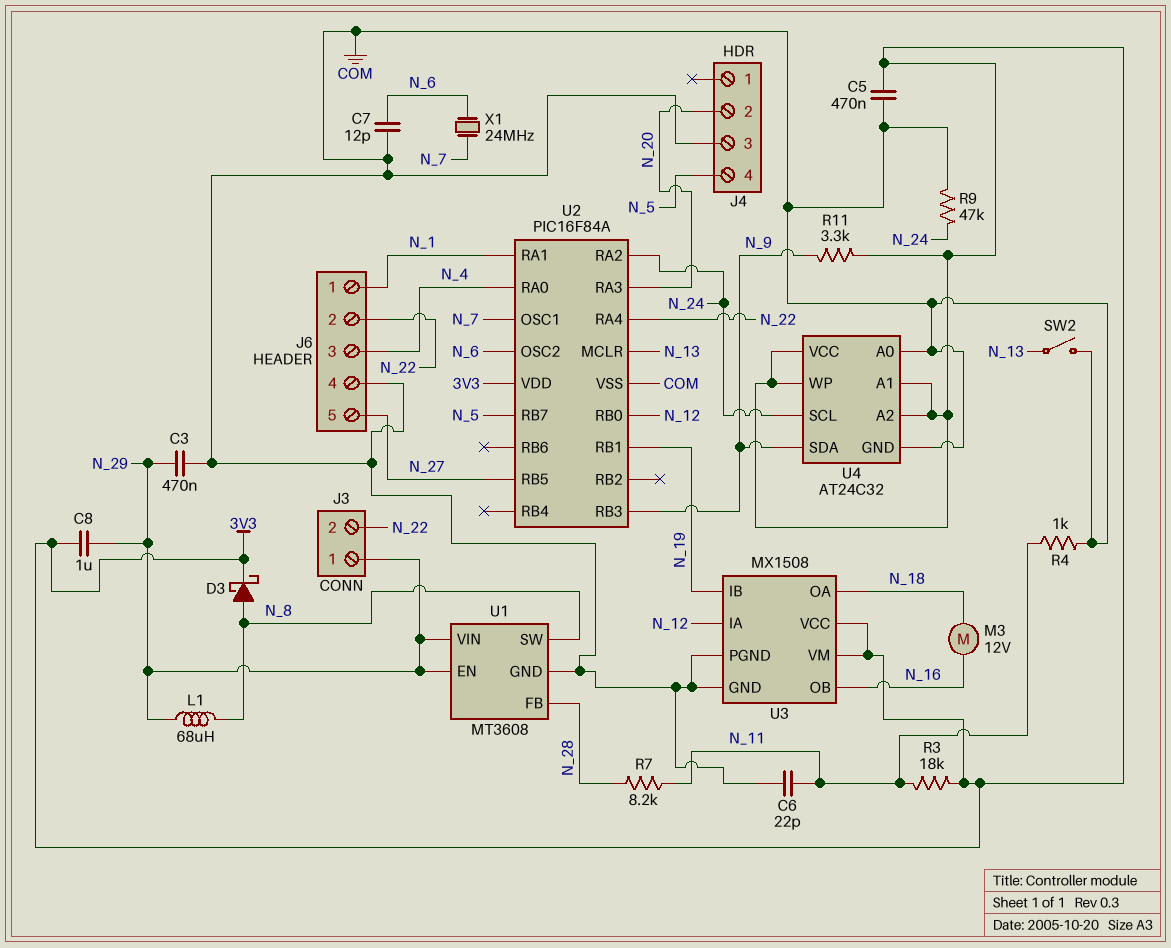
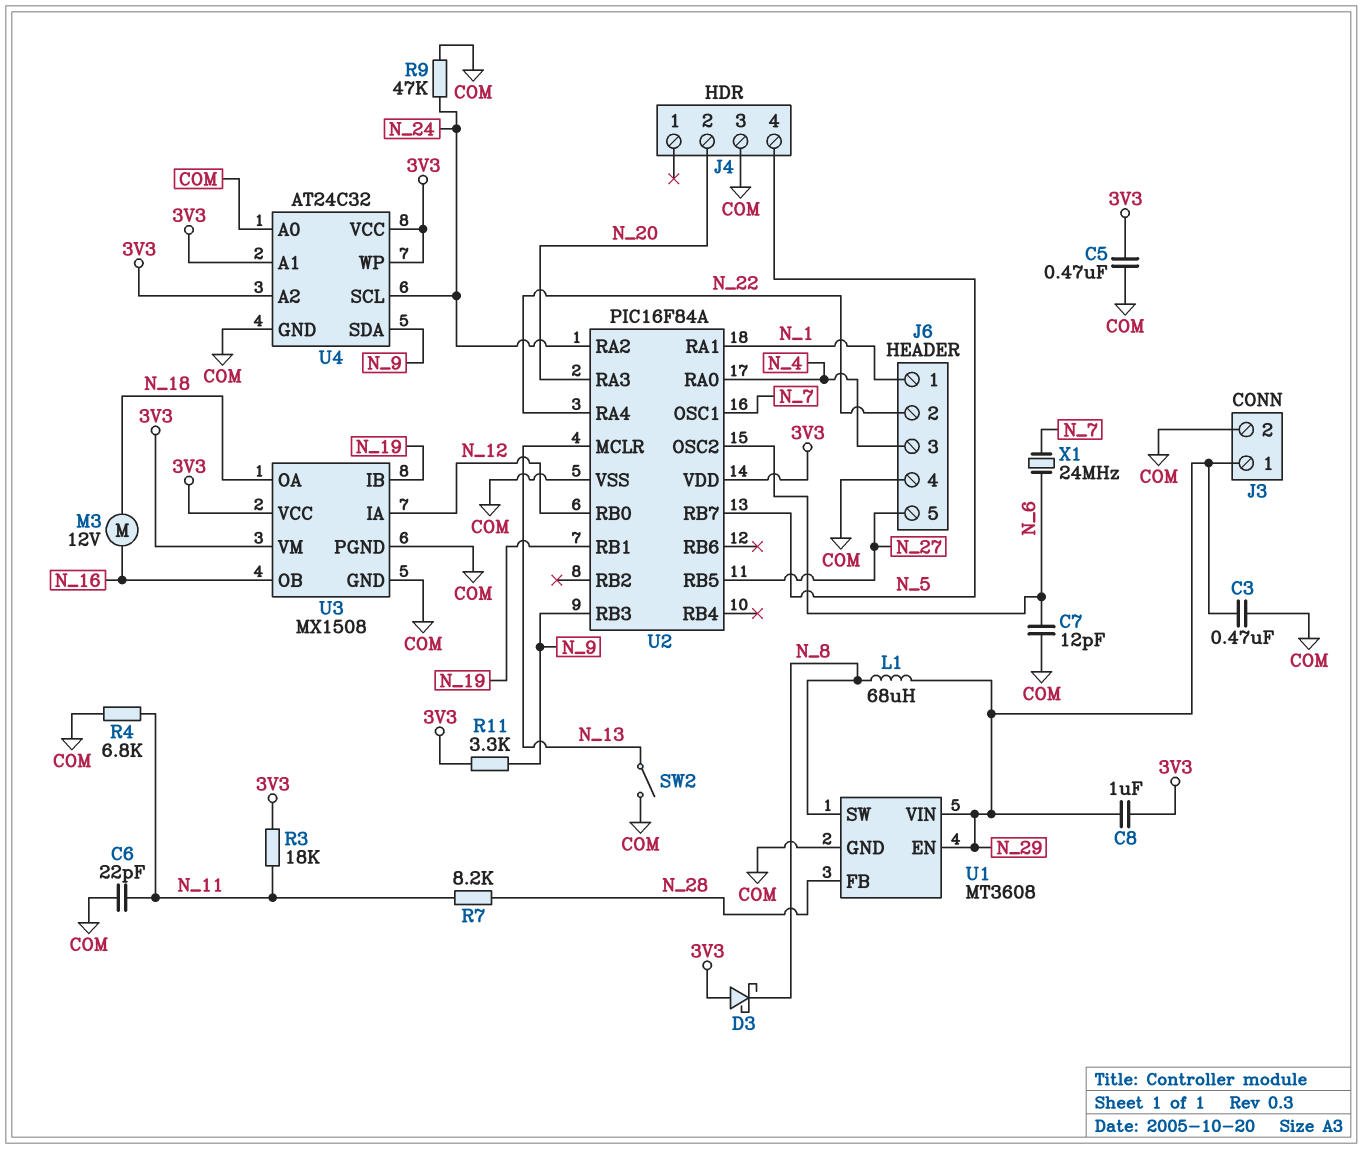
D3: schottky (A N_8, K 3V3) -> schottky (A 3V3, K N_8)
J3 pin 2: N_22 -> COM
R4: 1k (COM, N_11) -> 6.8k (COM, N_11)

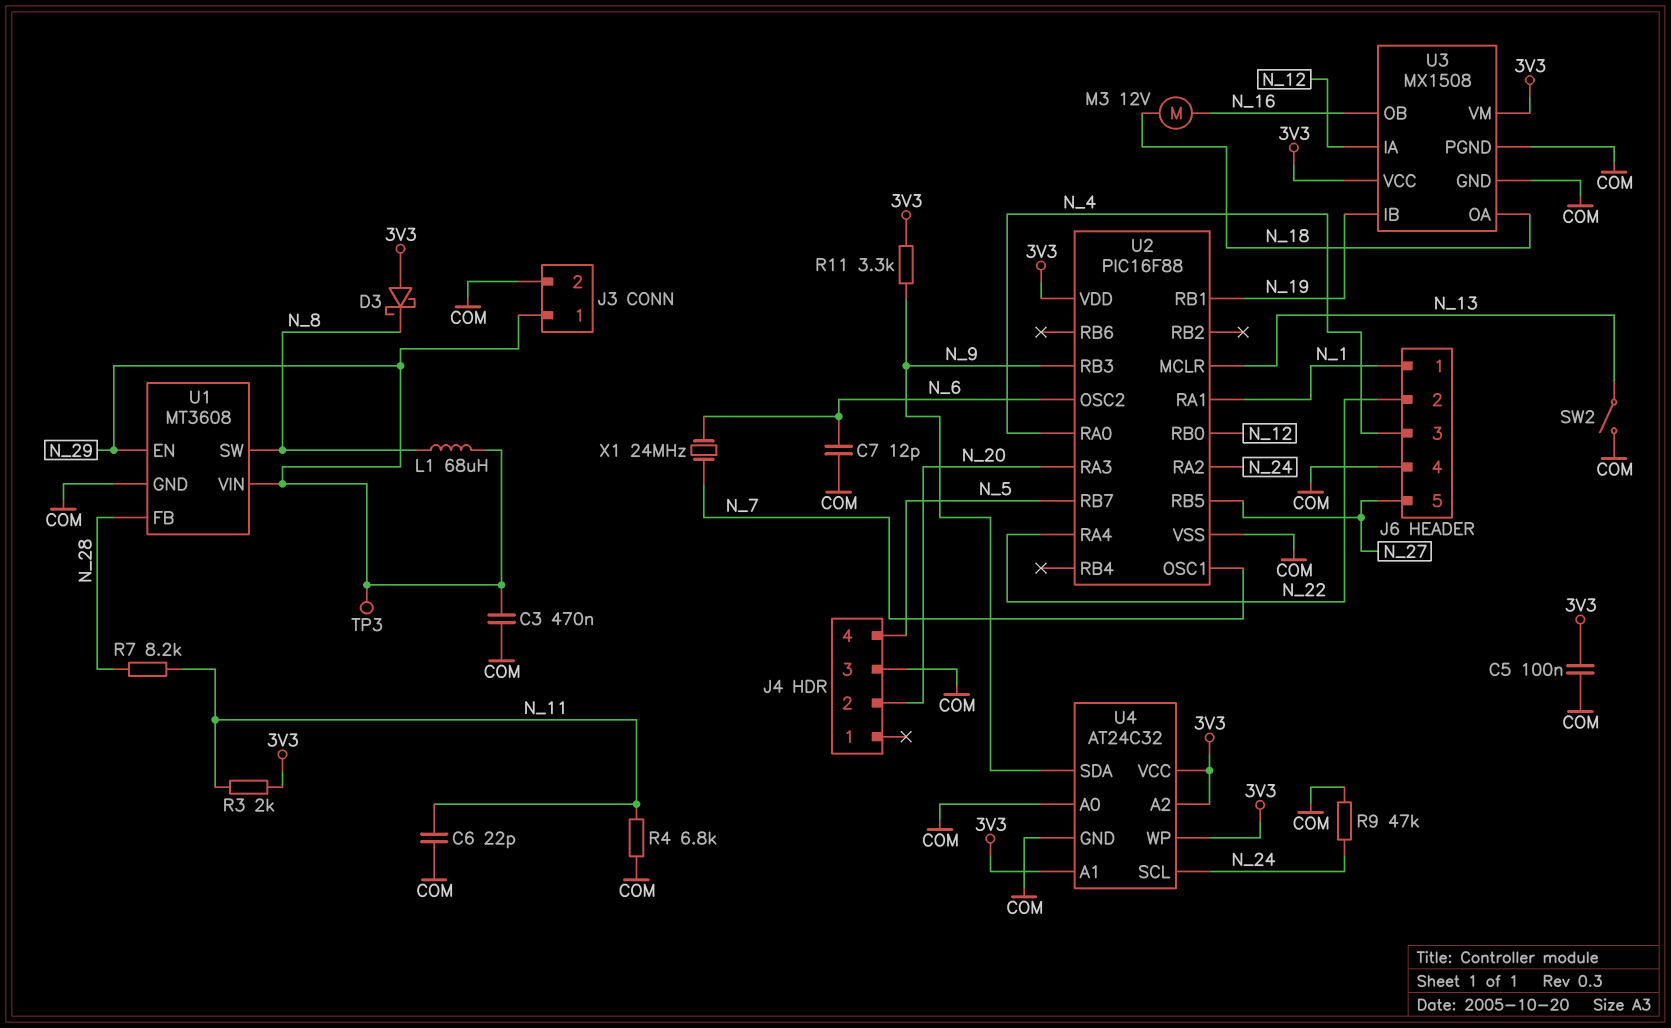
C5: 470nF (3V3, COM) -> 100nF (3V3, COM)
C8: 1uF (3V3, N_29) -> none
R3: 18k (3V3, N_11) -> 2k (3V3, N_11)
TP3: none -> test point (N_29)
U2: PIC16F84A -> PIC16F88

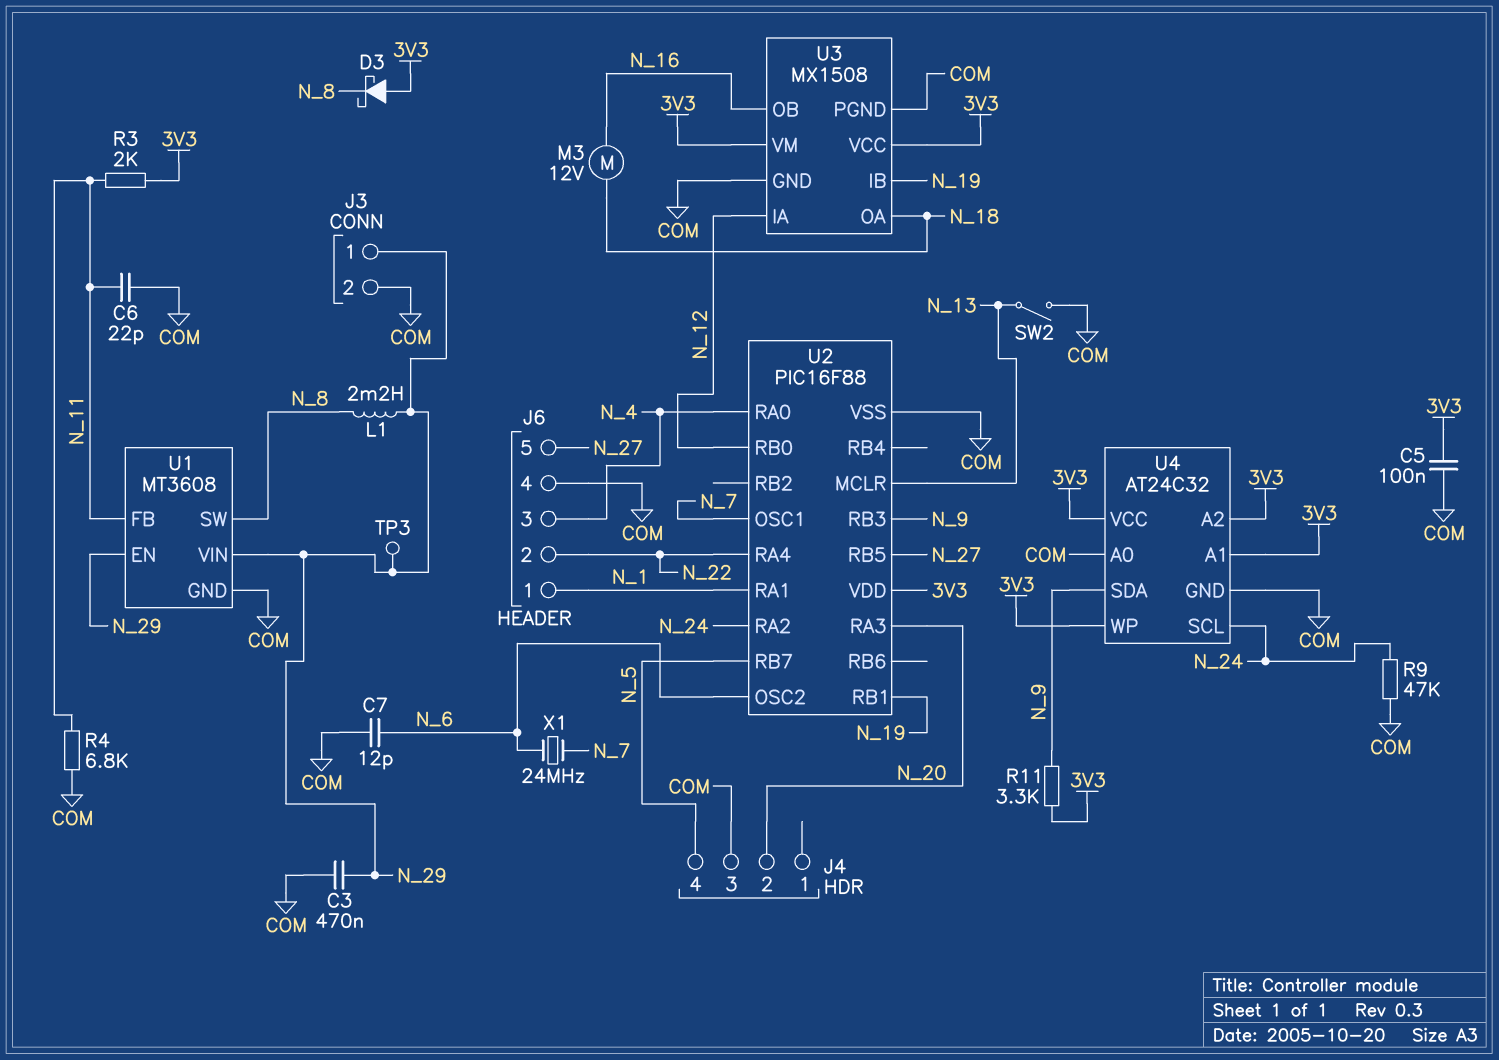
L1: 68uH (N_8, N_29) -> 2.2mH (N_8, N_29)
R7: 8.2k (N_11, N_28) -> none
U1 pin FB: N_28 -> N_11

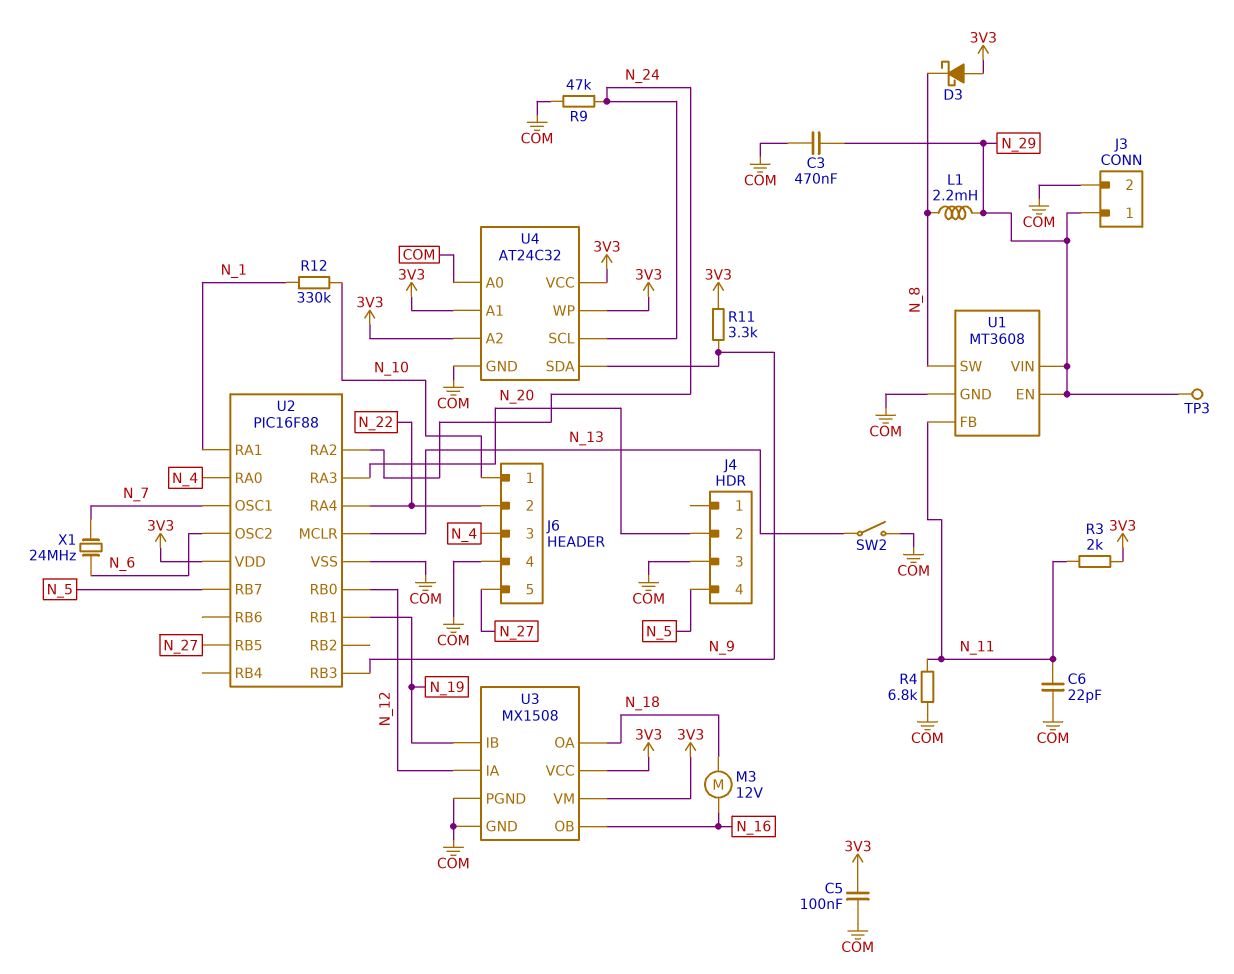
C7: 12pF (COM, N_6) -> none
J6 pin 1: N_1 -> N_10
R12: none -> 330k (N_1, N_10)

